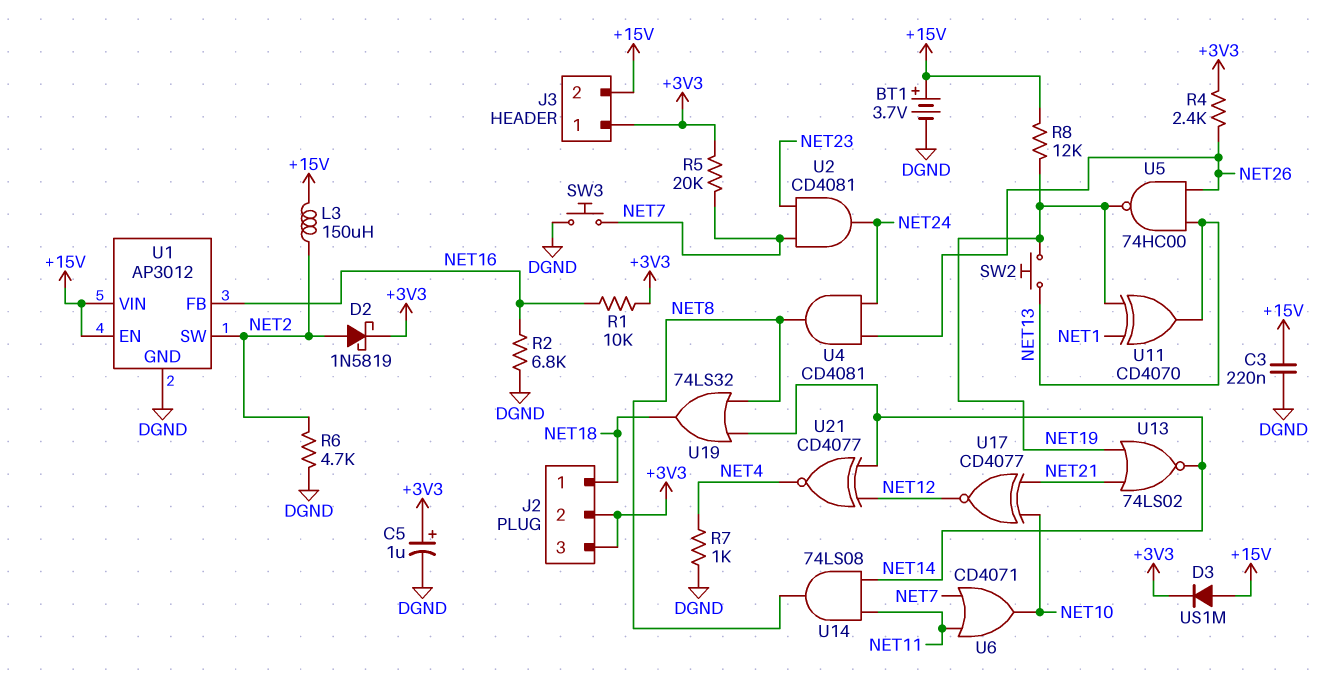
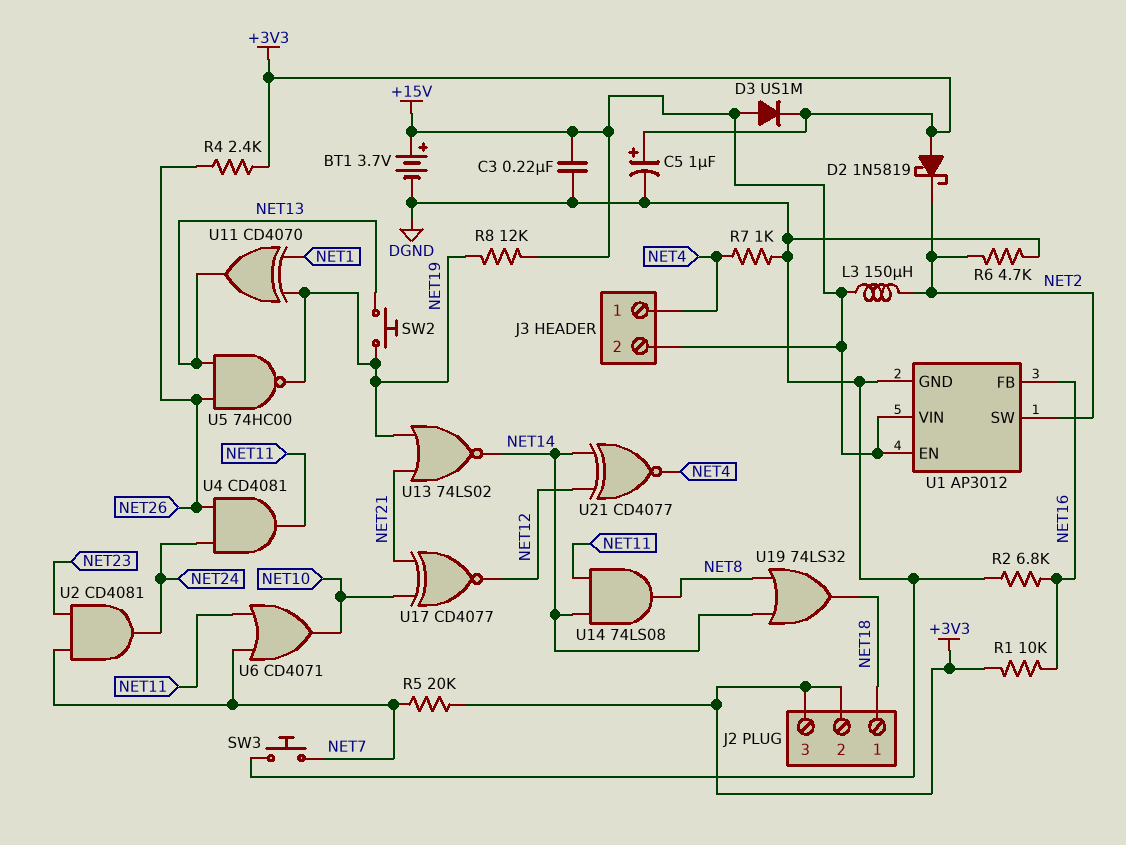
D2: schottky 1N5819 (A NET2, K +3V3) -> schottky 1N5819 (A +3V3, K NET2)
J3 pin 1: +3V3 -> NET4
U4: AND CD4081 (in NET24, in NET26, out NET8) -> AND CD4081 (in NET24, in NET26, out NET11)

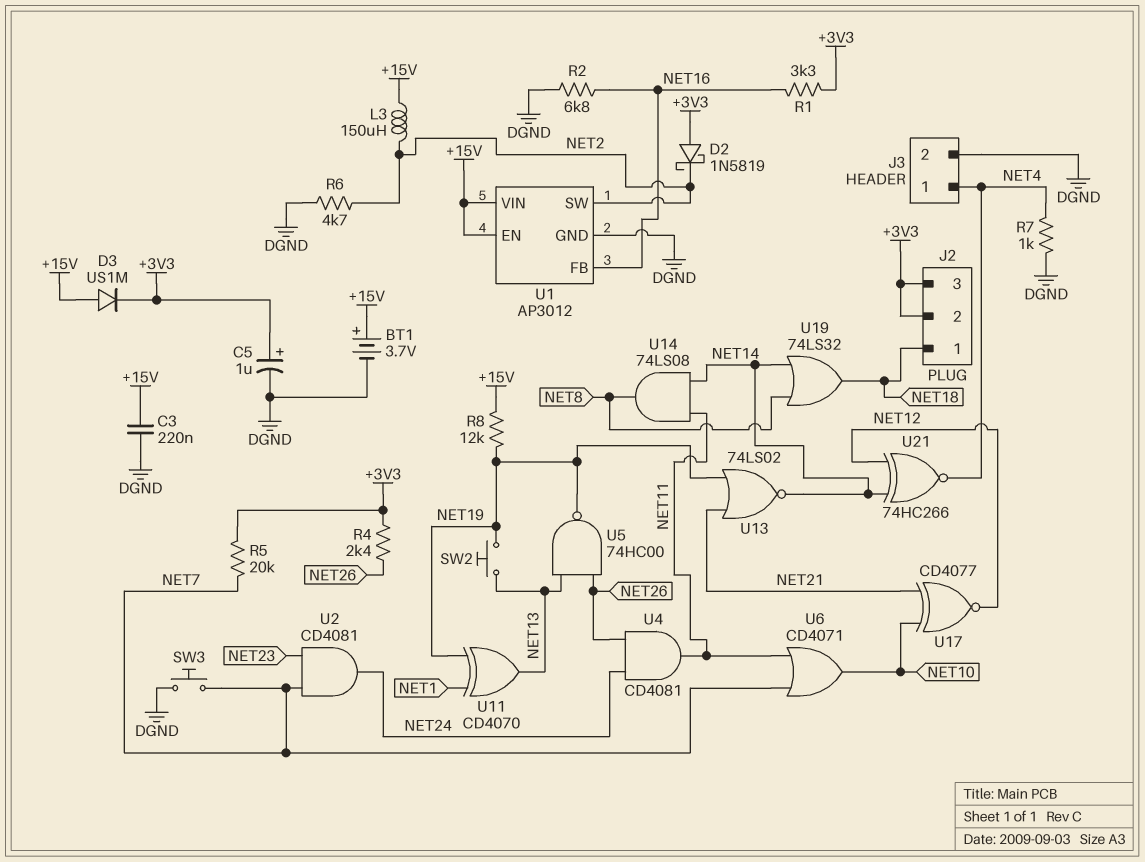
J3 pin 2: +15V -> DGND
R1: 10k (+3V3, NET16) -> 3.3k (+3V3, NET16)
U21: XNOR CD4077 (in NET12, in NET14, out NET4) -> XNOR 74HC266 (in NET12, in NET14, out NET4)

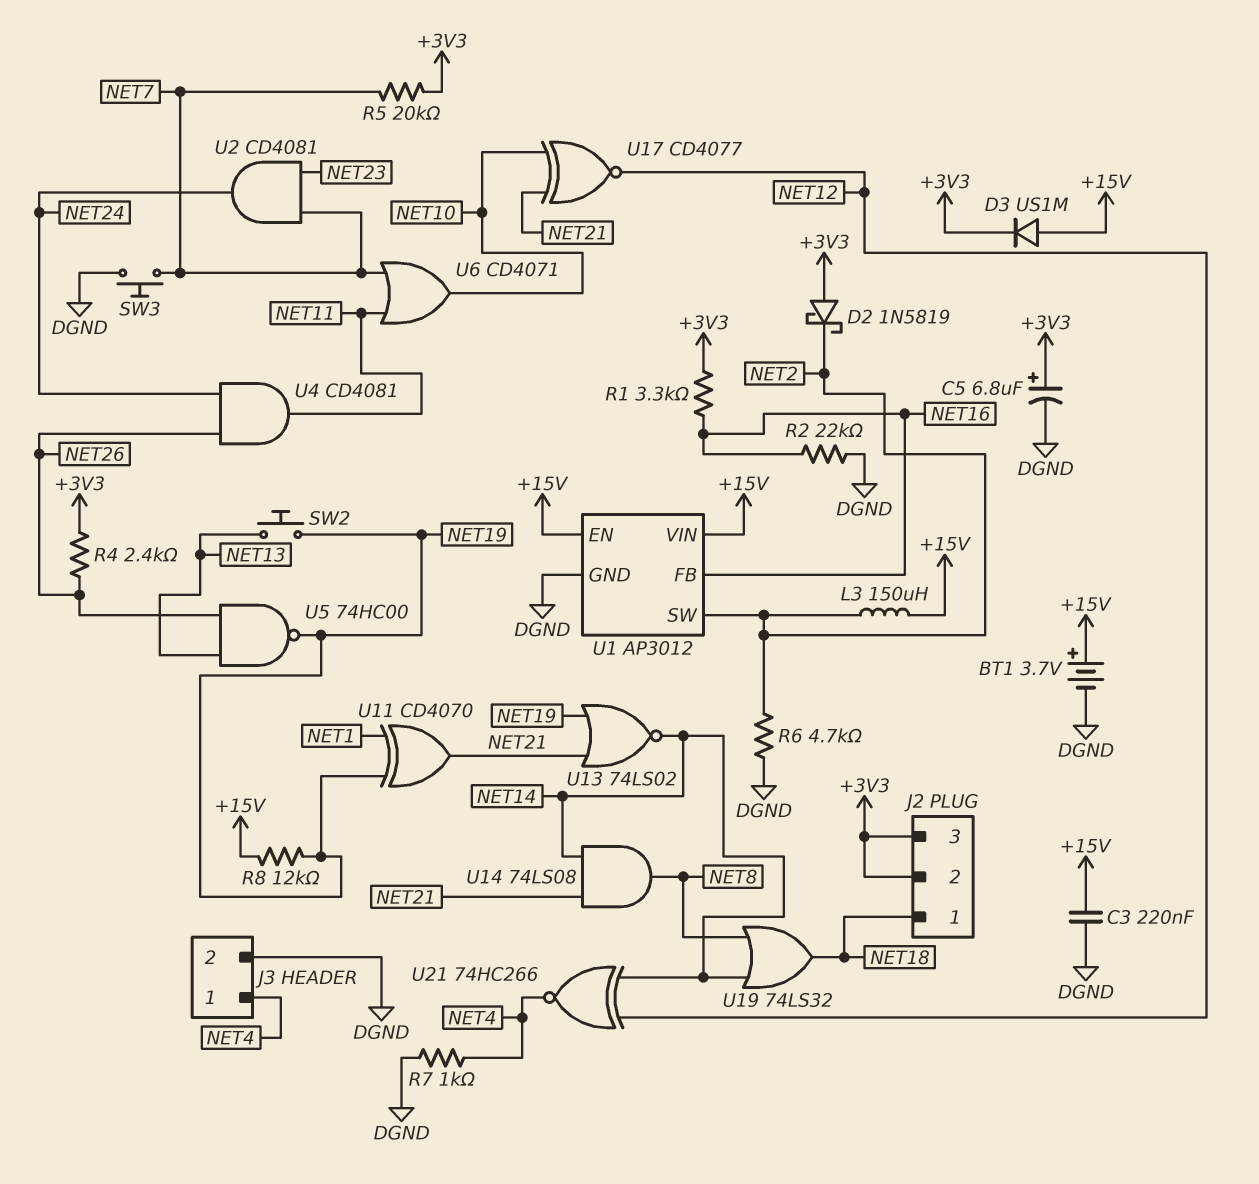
C5: 1uF (plus +3V3, minus DGND) -> 6.8uF (plus +3V3, minus DGND)
R2: 6.8k (DGND, NET16) -> 22k (DGND, NET16)
U11: XOR CD4070 (in NET1, in NET19, out NET13) -> XOR CD4070 (in NET1, in NET19, out NET21)
U14: AND 74LS08 (in NET11, in NET14, out NET8) -> AND 74LS08 (in NET14, in NET21, out NET8)

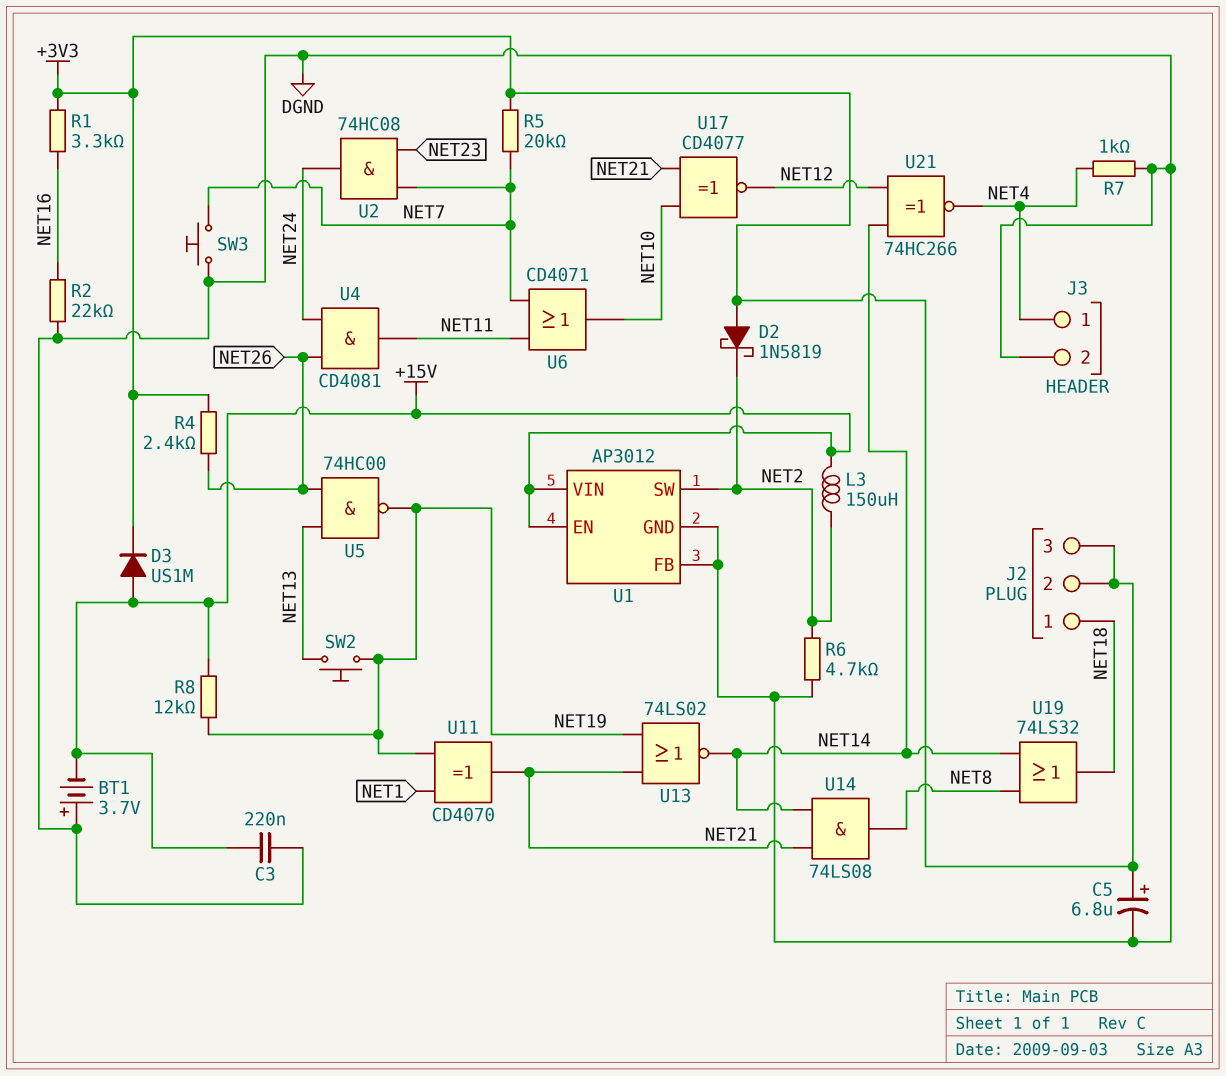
BT1: 3.7V (plus +15V, minus DGND) -> 3.7V (plus DGND, minus +15V)
U1 pin FB: NET16 -> DGND
U2: AND CD4081 (in NET7, in NET23, out NET24) -> AND 74HC08 (in NET7, in NET23, out NET24)

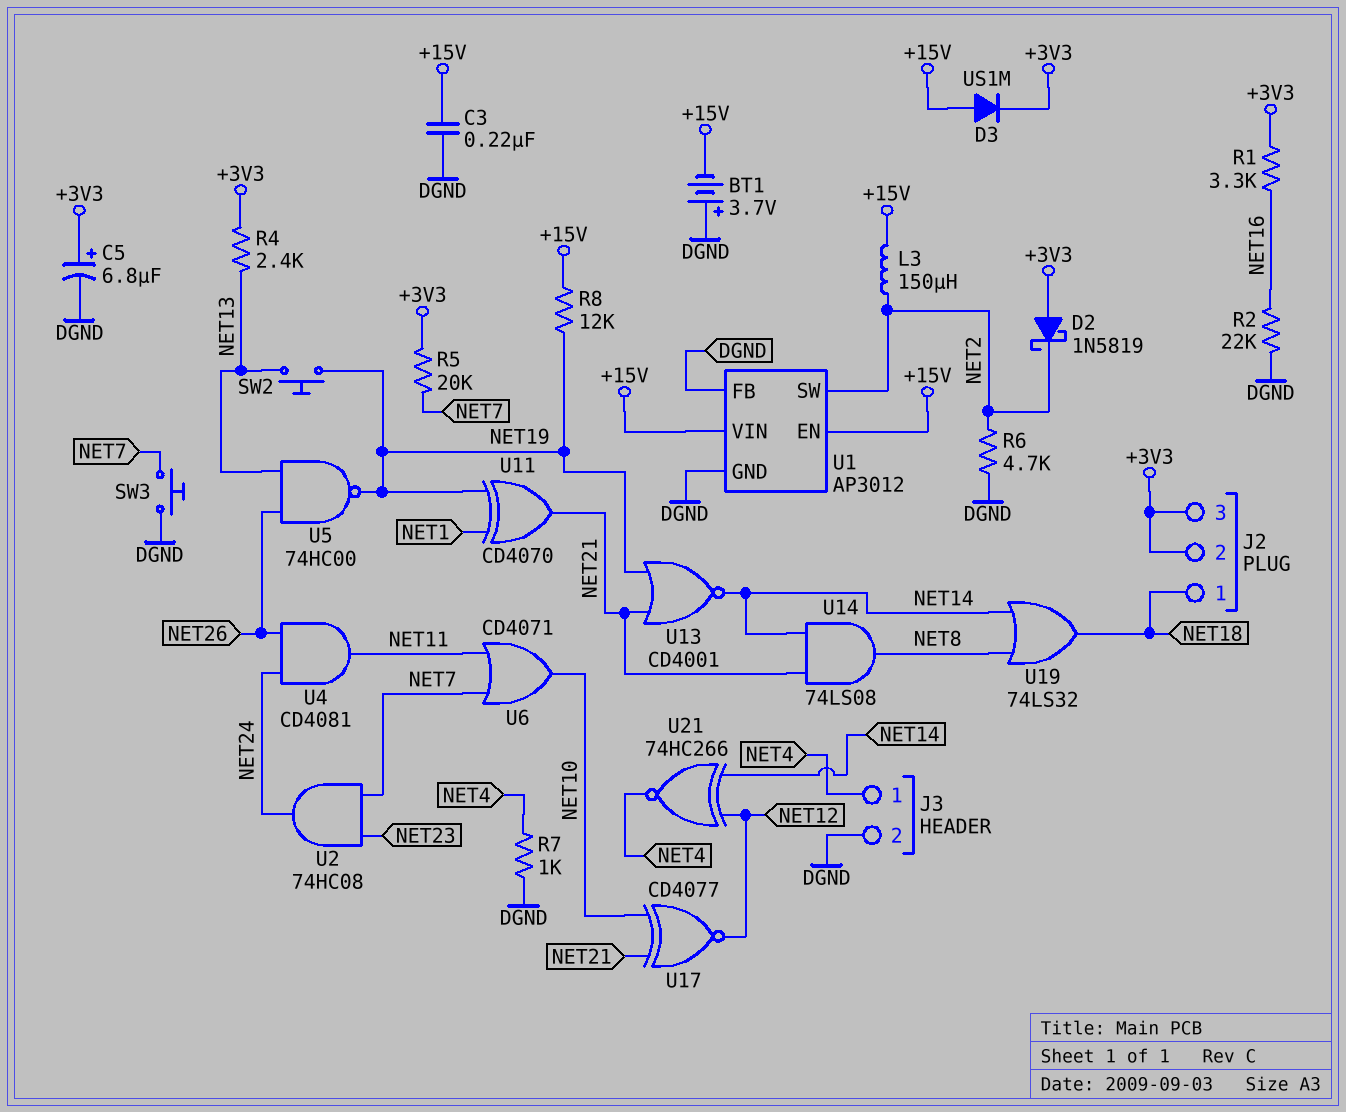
R4: 2.4k (+3V3, NET26) -> 2.4k (+3V3, NET13)
U13: NOR 74LS02 (in NET19, in NET21, out NET14) -> NOR CD4001 (in NET19, in NET21, out NET14)

